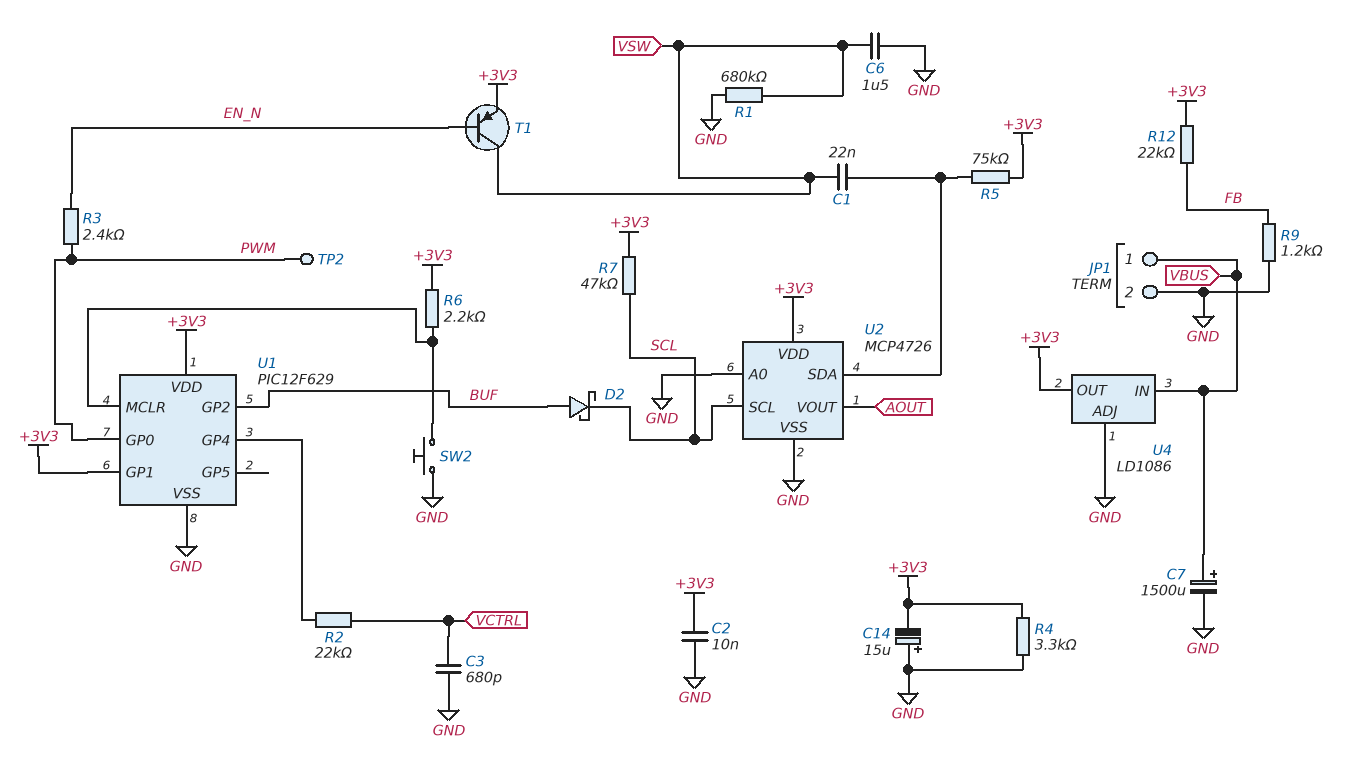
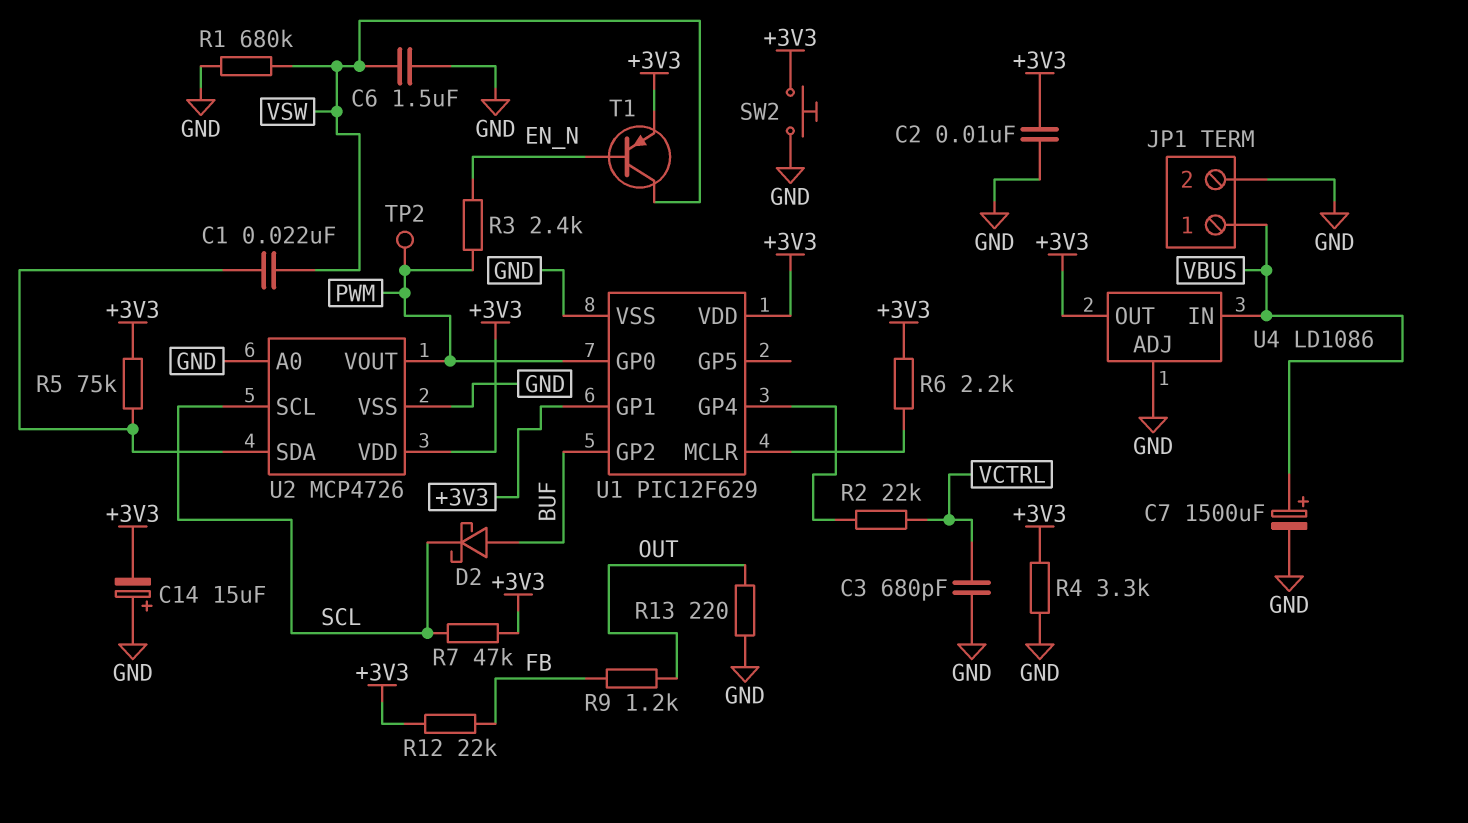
R9: 1.2k (FB, GND) -> 1.2k (FB, OUT)
R13: none -> 220 (GND, OUT)
SW2: button (GND, U1/MCLR) -> button (+3V3, GND)
U2 pin VOUT: AOUT -> PWM

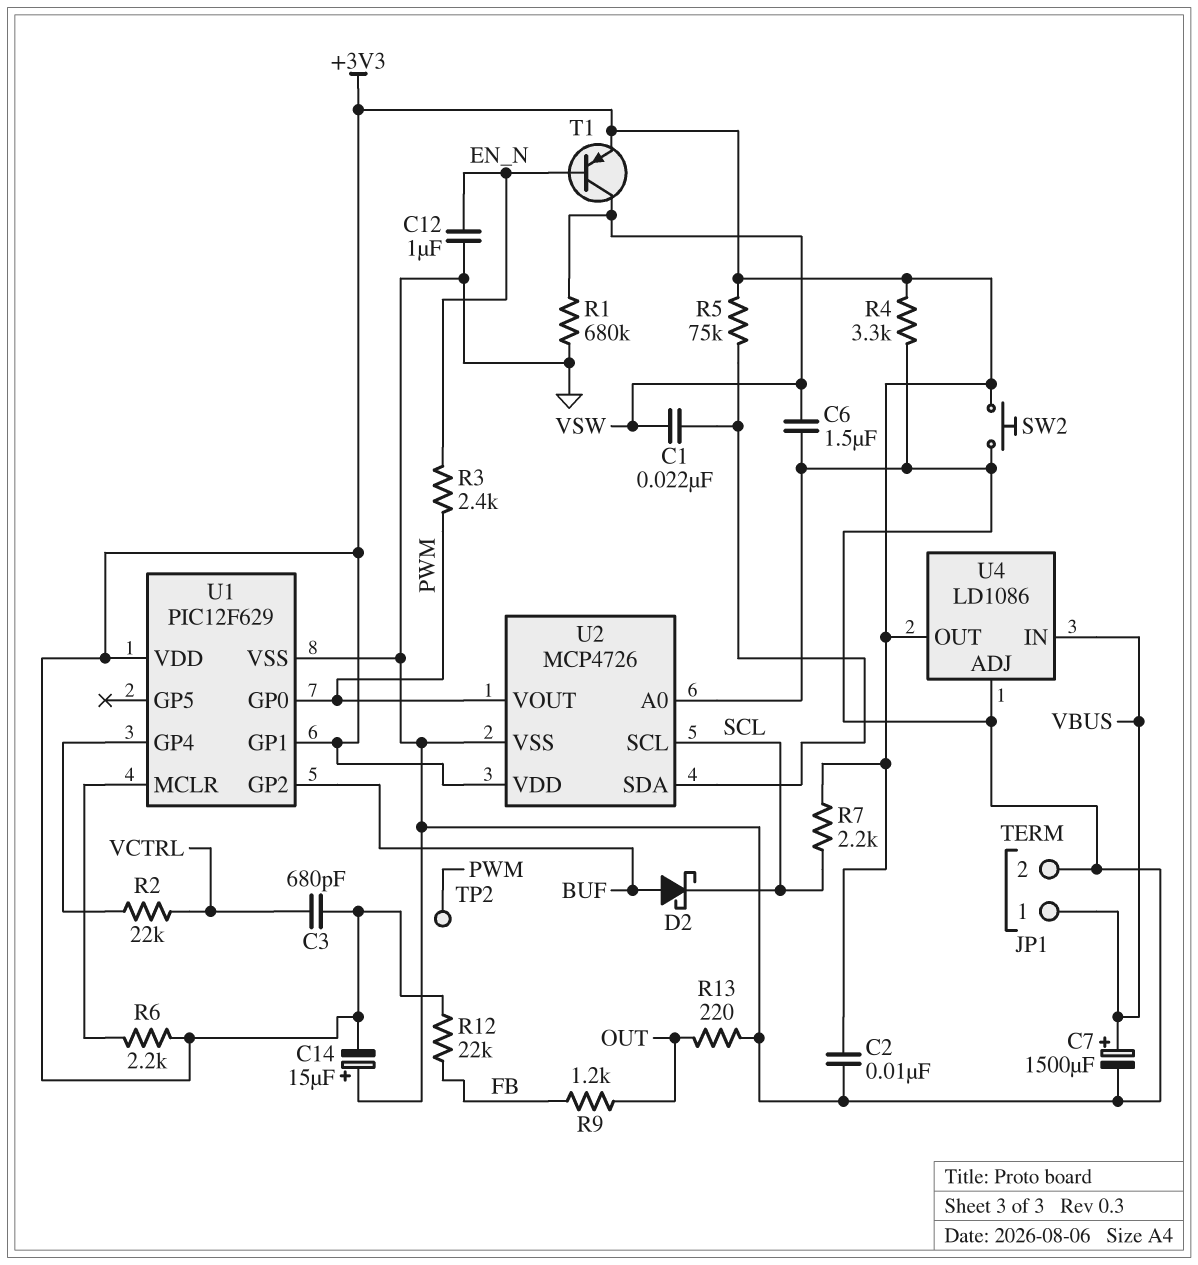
C3: 680pF (GND, VCTRL) -> 680pF (+3V3, VCTRL)
C12: none -> 1uF (EN_N, GND)
R7: 47k (+3V3, SCL) -> 2.2k (+3V3, SCL)

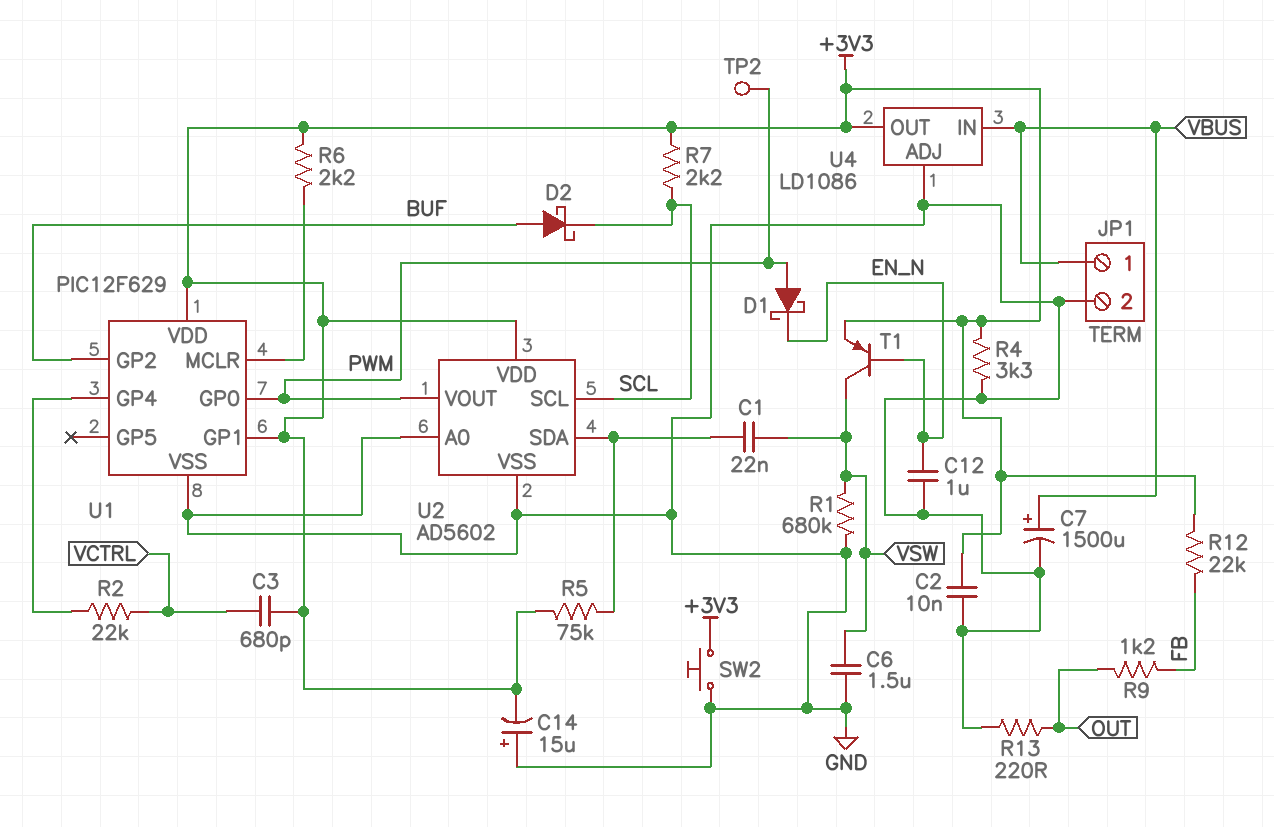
D1: none -> schottky (A PWM, K EN_N)
R3: 2.4k (EN_N, PWM) -> none
U2: MCP4726 -> AD5602

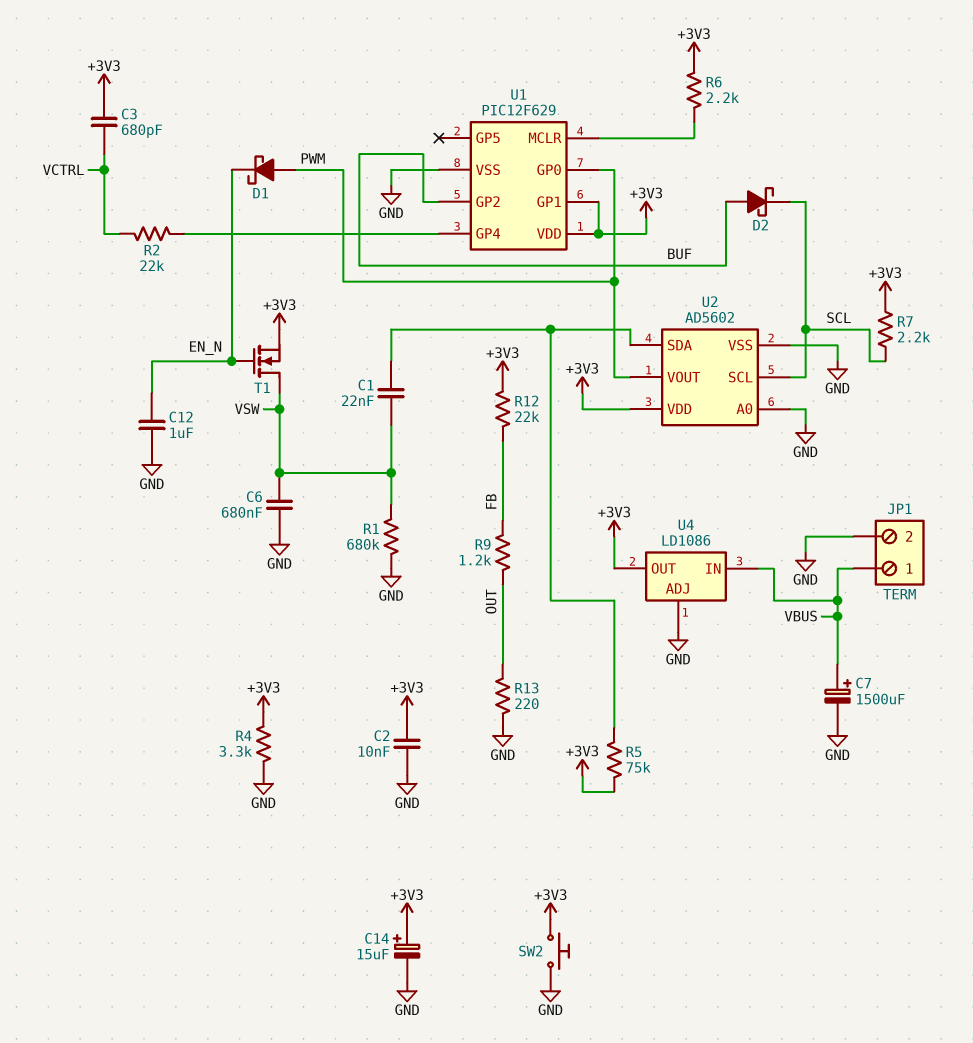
C6: 1.5uF (GND, VSW) -> 680nF (GND, VSW)
C14: 15uF (plus GND, minus +3V3) -> 15uF (plus +3V3, minus GND)
T1: PNP (B EN_N, C VSW, E +3V3) -> NMOS (G EN_N, D VSW, S +3V3)
TP2: test point (PWM) -> none

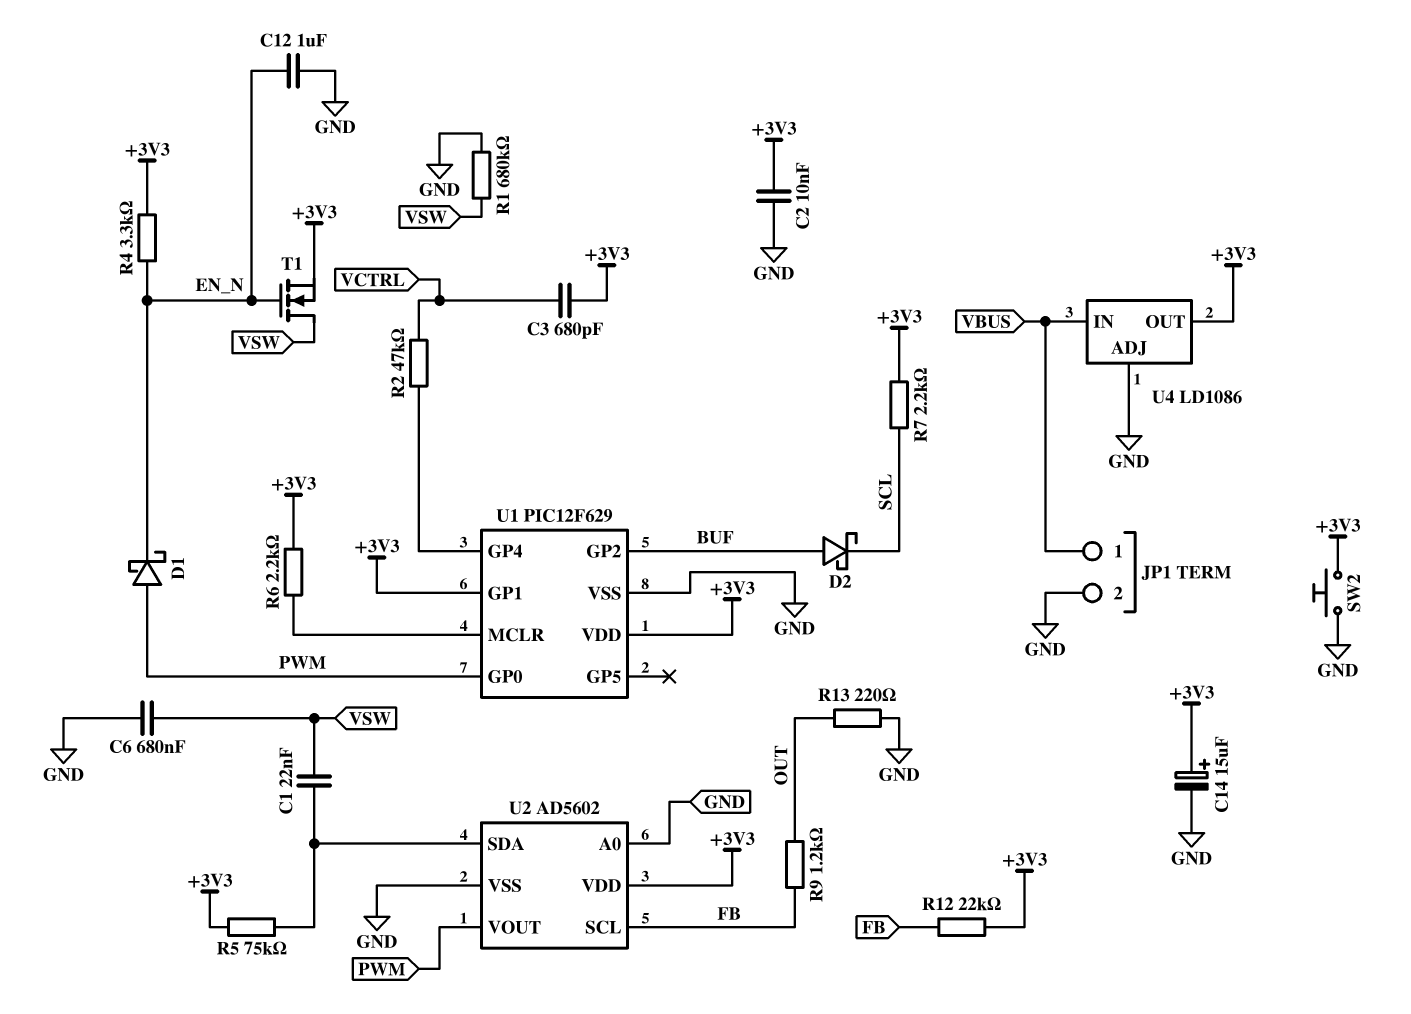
C7: 1500uF (plus VBUS, minus GND) -> none
R2: 22k (U1/GP4, VCTRL) -> 47k (U1/GP4, VCTRL)
R4: 3.3k (+3V3, GND) -> 3.3k (+3V3, EN_N)
U2 pin SCL: SCL -> FB

